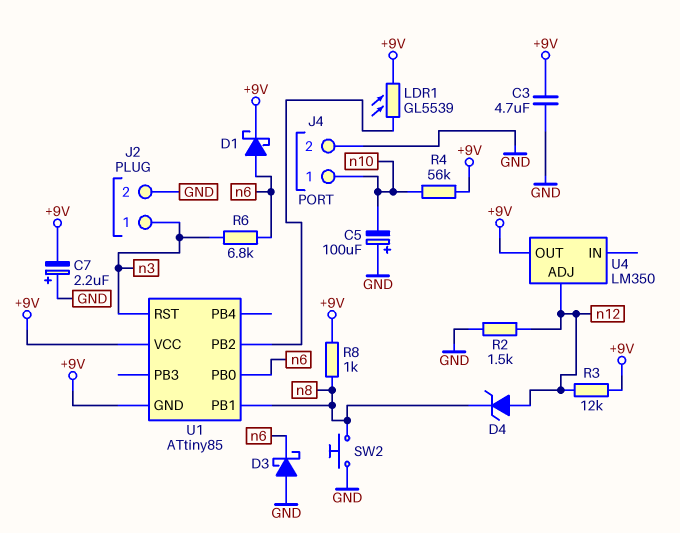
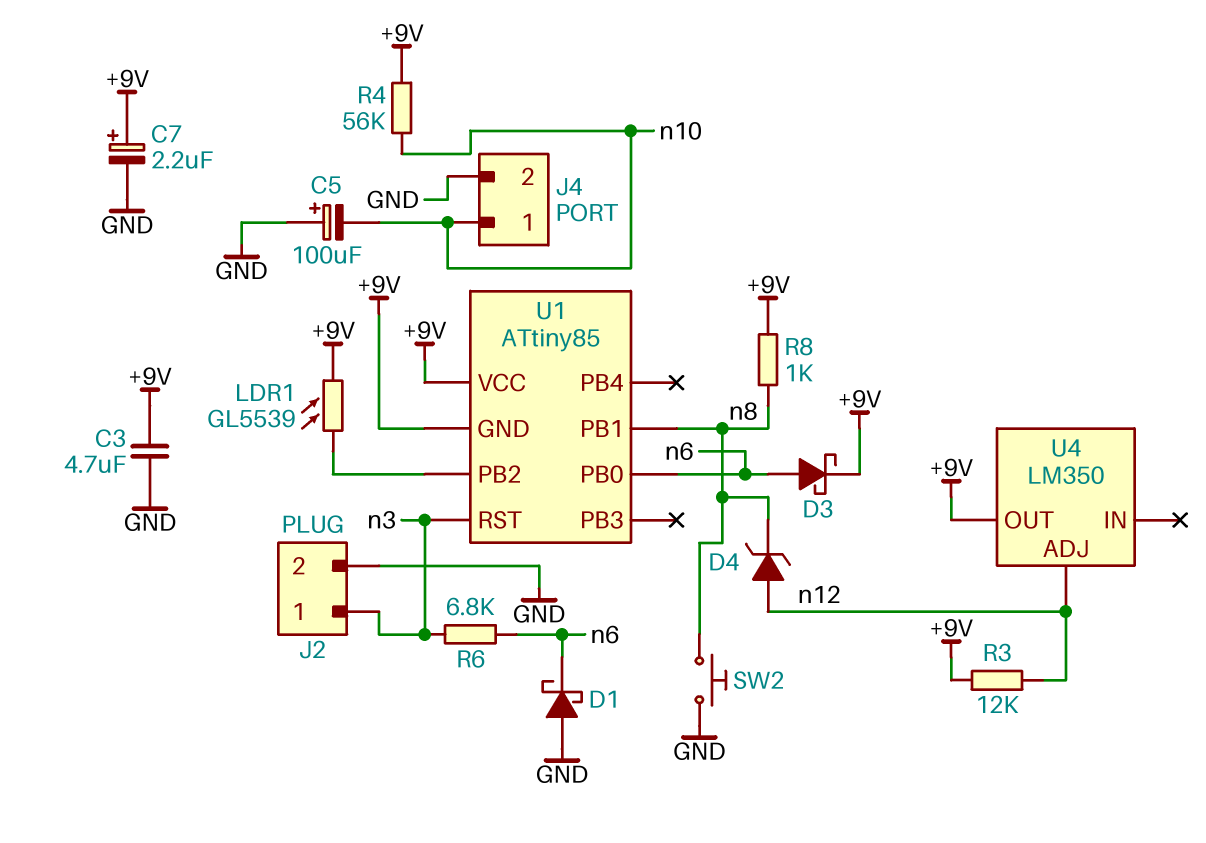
C7: 2.2uF (plus GND, minus +9V) -> 2.2uF (plus +9V, minus GND)
D1: schottky (A n6, K +9V) -> schottky (A GND, K n6)
D3: schottky (A GND, K n6) -> schottky (A n6, K +9V)
R2: 1.5k (GND, n12) -> none

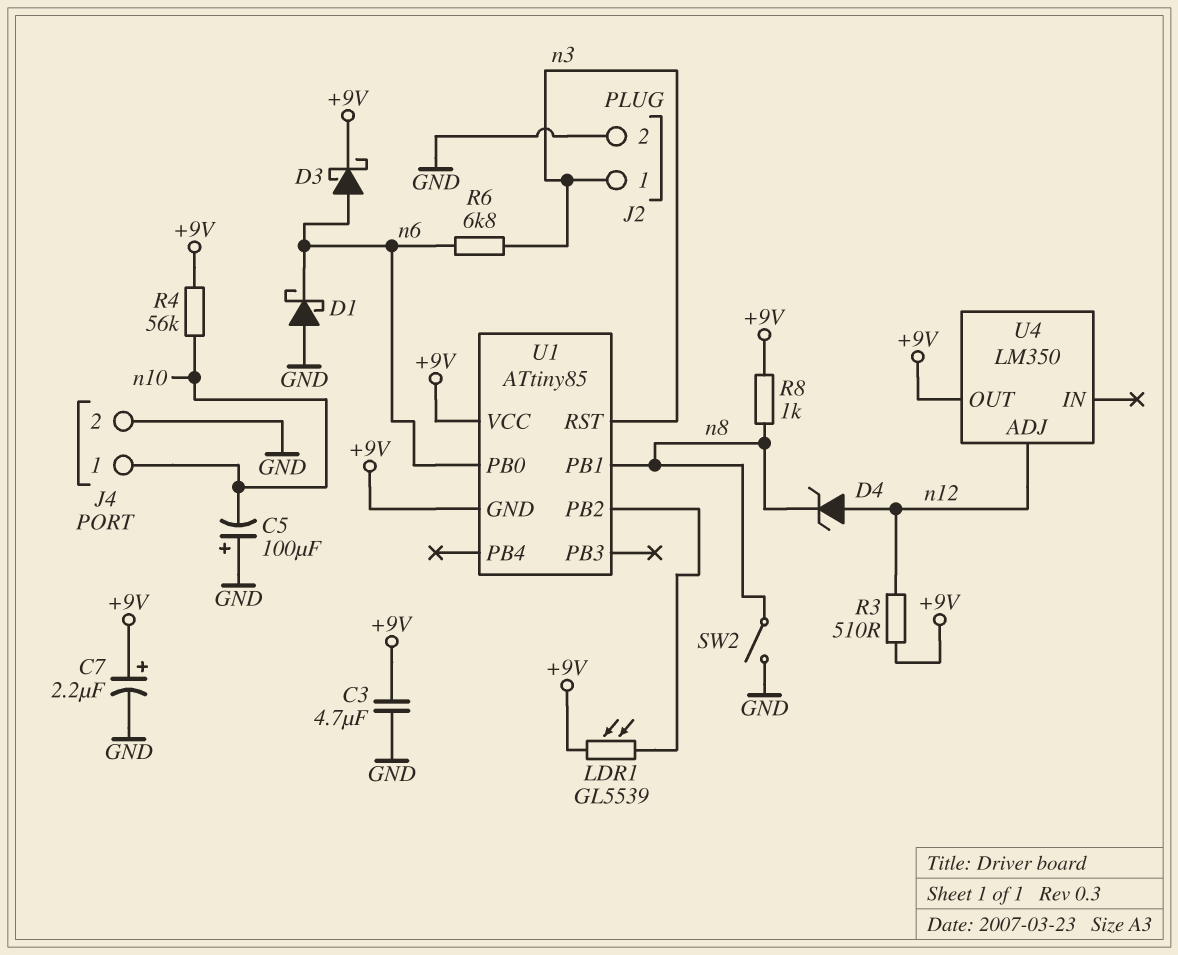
R3: 12k (+9V, n12) -> 510 (+9V, n12)
SW2: button (GND, n8) -> switch (GND, n8)

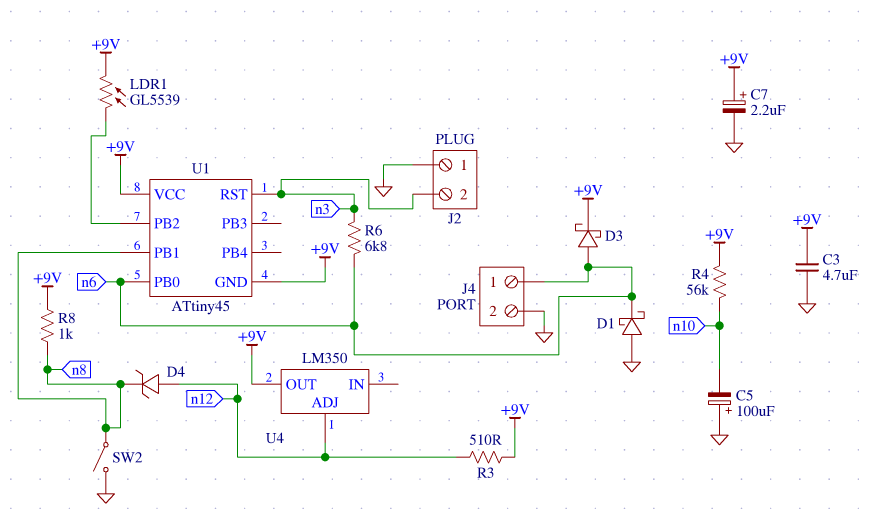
J2 pin 1: n3 -> GND
J2 pin 2: GND -> n3
J4 pin 1: n10 -> n6
U1: ATtiny85 -> ATtiny45

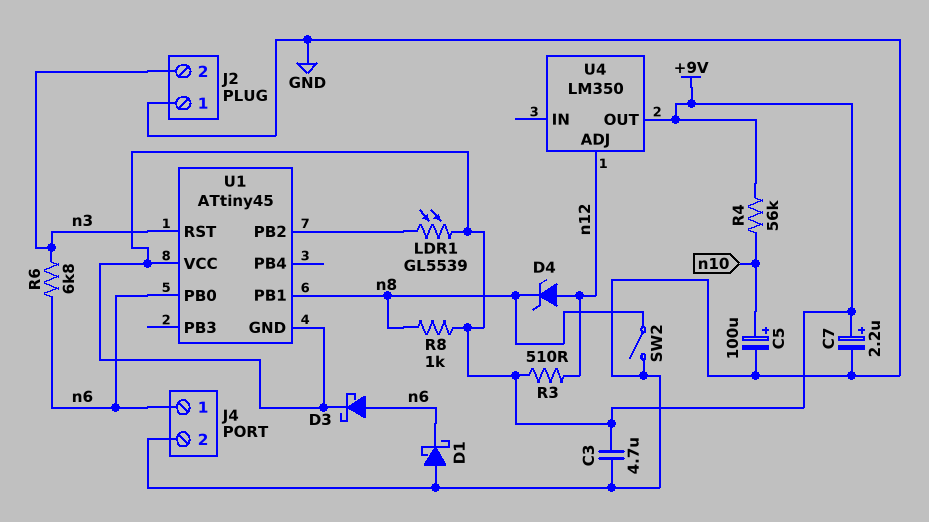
C5: 100uF (plus GND, minus n10) -> 100uF (plus n10, minus GND)

